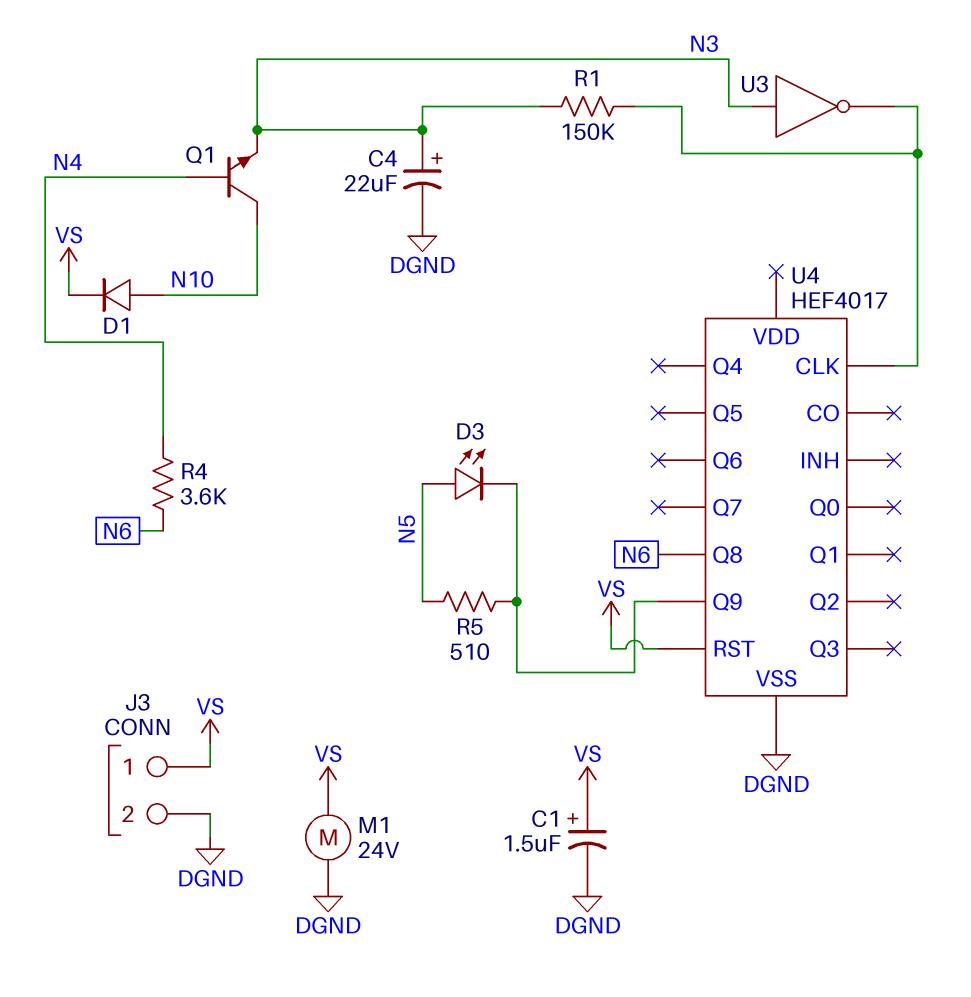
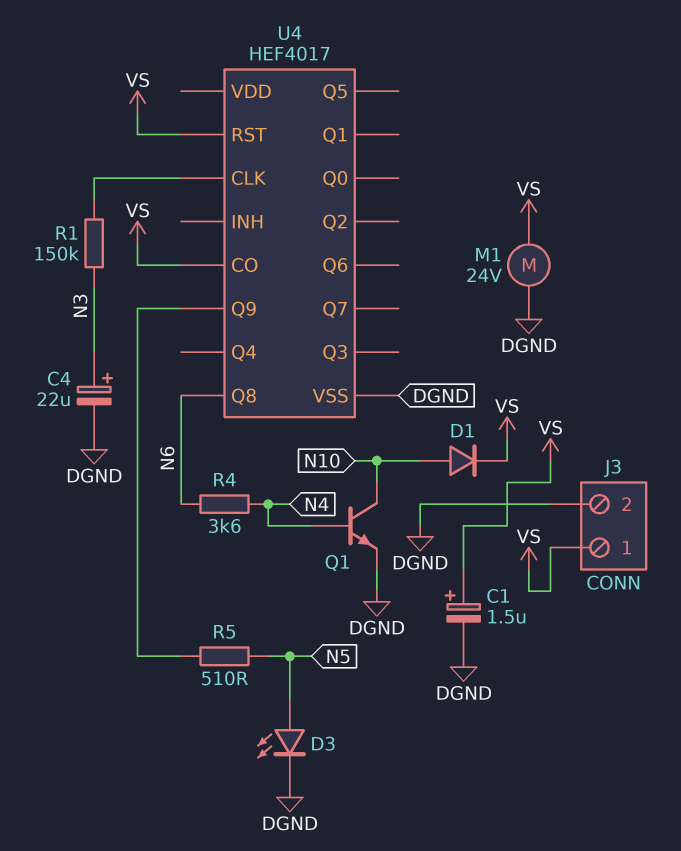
D3: LED (A N5, K U4/Q9) -> LED (A N5, K DGND)
Q1: NPN (B N4, C N10, E N3) -> NPN (B N4, C N10, E DGND)
U3: NOT (in N3, out U4/CLK) -> none
U4 pin CO: none -> VS

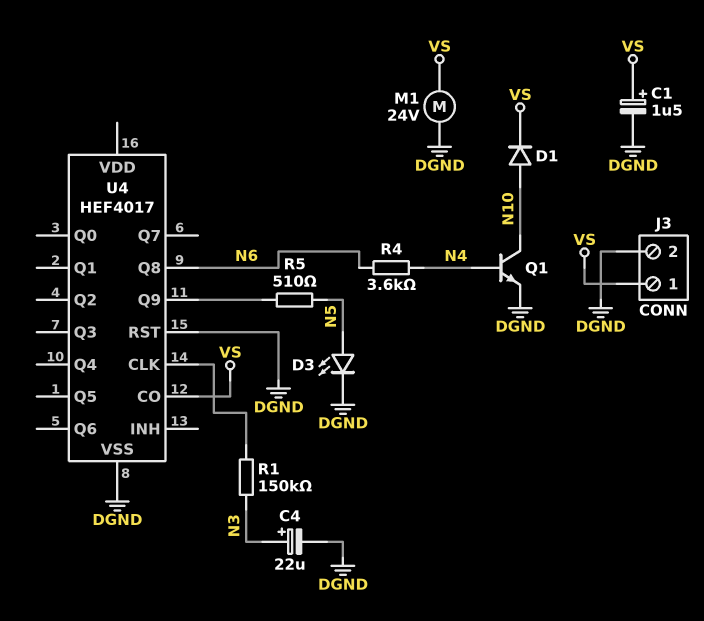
U4 pin RST: VS -> DGND

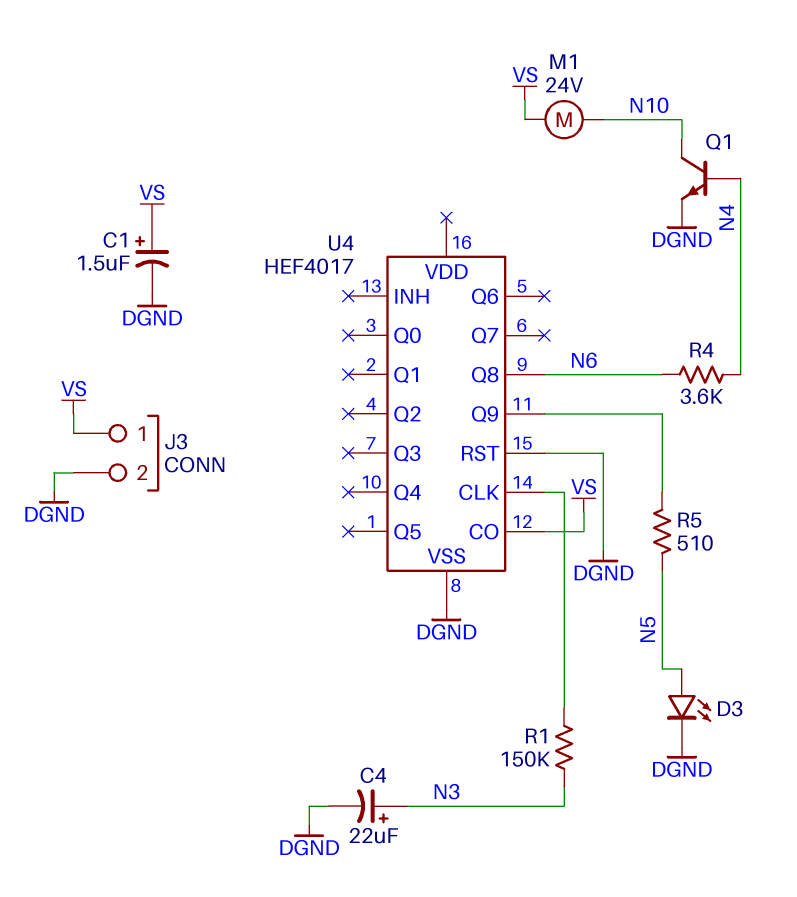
D1: diode (A N10, K VS) -> none
M1: motor 24V (DGND, VS) -> motor 24V (N10, VS)

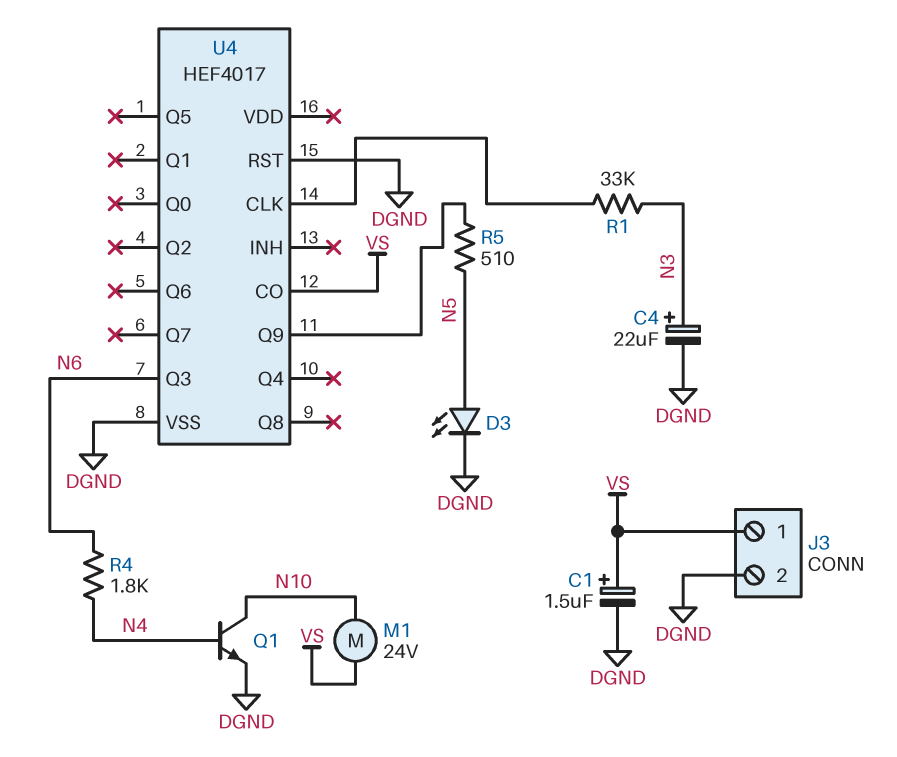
R1: 150k (N3, U4/CLK) -> 33k (N3, U4/CLK)
R4: 3.6k (N4, N6) -> 1.8k (N4, N6)
U4 pin Q3: none -> N6
U4 pin Q8: N6 -> none

